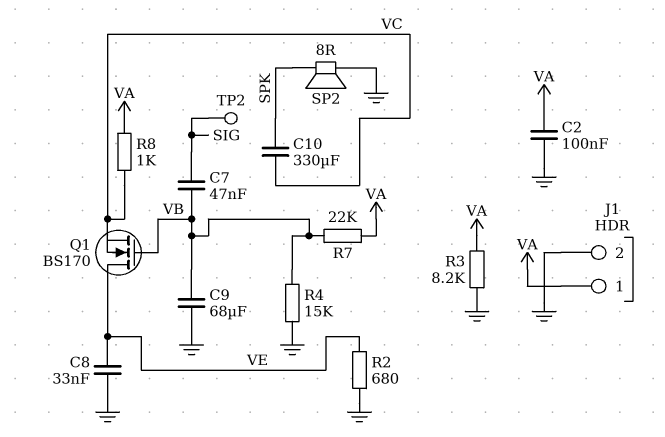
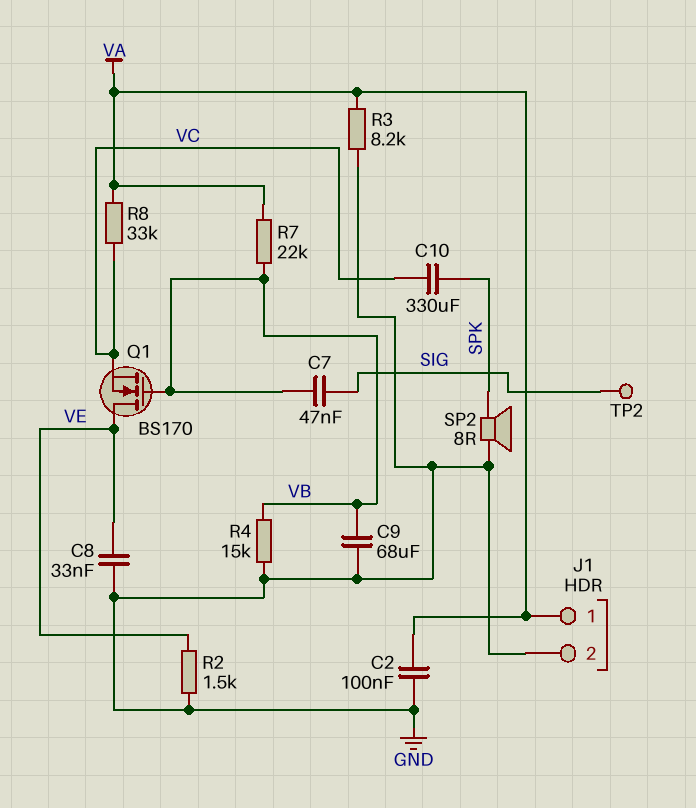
R2: 680 (GND, VE) -> 1.5k (GND, VE)
R8: 1k (VA, VC) -> 33k (VA, VC)

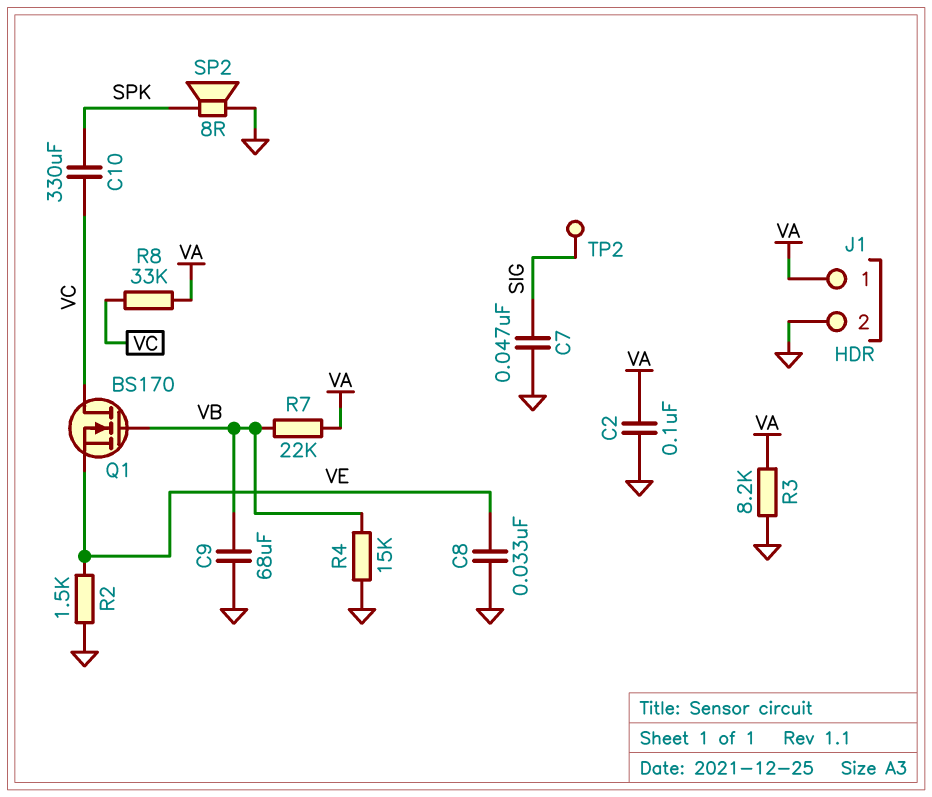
C7: 47nF (SIG, VB) -> 47nF (GND, SIG)
Q1: NMOS BS170 (G VB, D VE, S VC) -> NMOS BS170 (G VB, D VC, S VE)

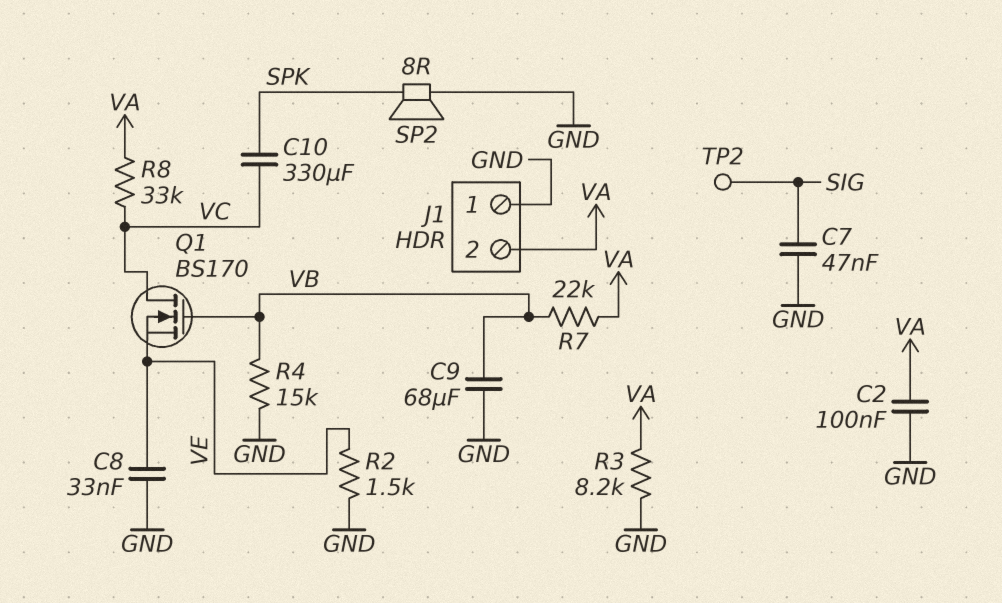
J1 pin 1: VA -> GND
J1 pin 2: GND -> VA

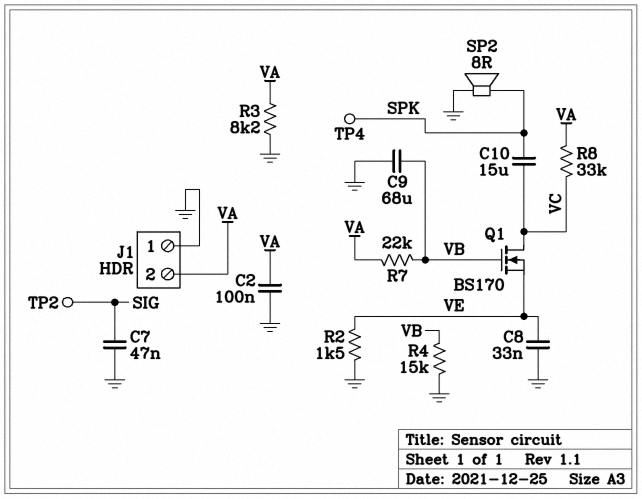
C10: 330uF (SPK, VC) -> 15uF (SPK, VC)
TP4: none -> test point (SPK)

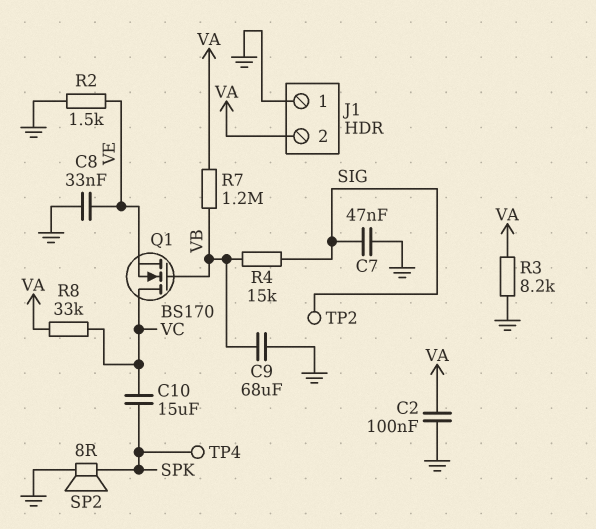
R4: 15k (GND, VB) -> 15k (SIG, VB)
R7: 22k (VA, VB) -> 1.2M (VA, VB)

